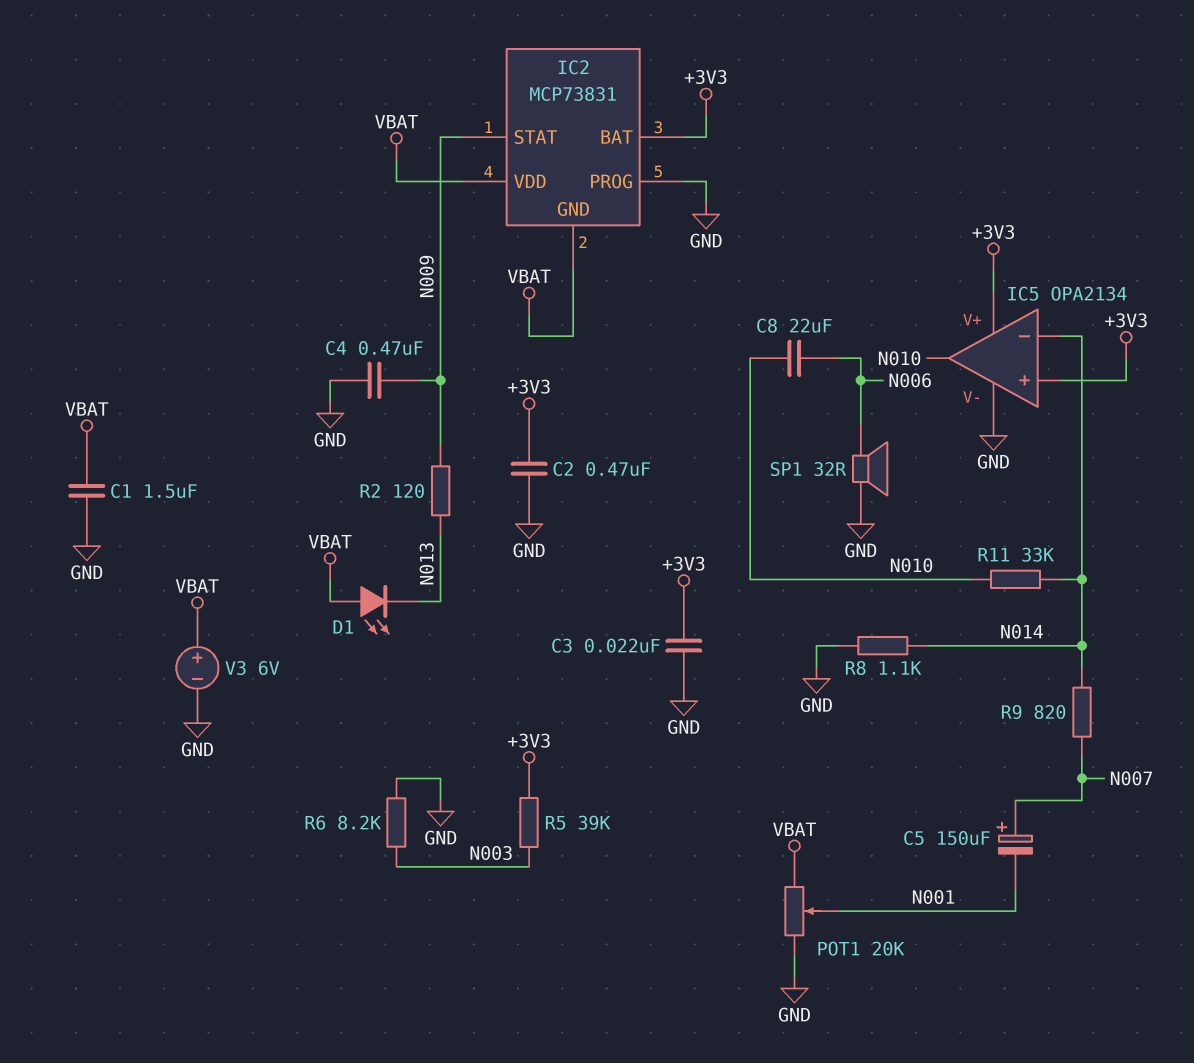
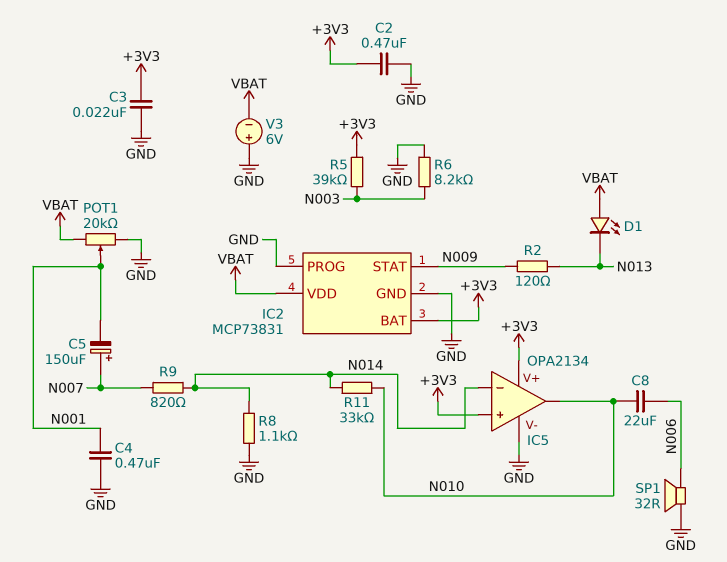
C1: 1.5uF (GND, VBAT) -> none
C4: 470nF (GND, N009) -> 470nF (GND, N001)
IC2 pin GND: VBAT -> GND
V3: 6V (plus VBAT, minus GND) -> 6V (plus GND, minus VBAT)

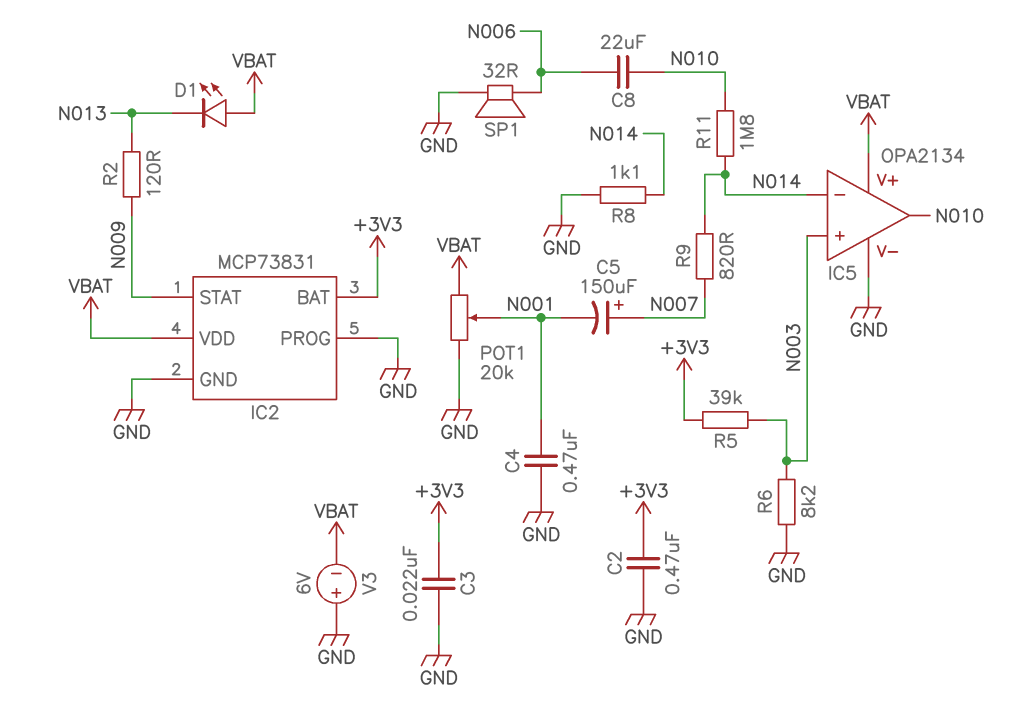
IC5 pin V+: +3V3 -> VBAT
IC5 pin in+: +3V3 -> N003
R11: 33k (N010, N014) -> 1.8M (N010, N014)

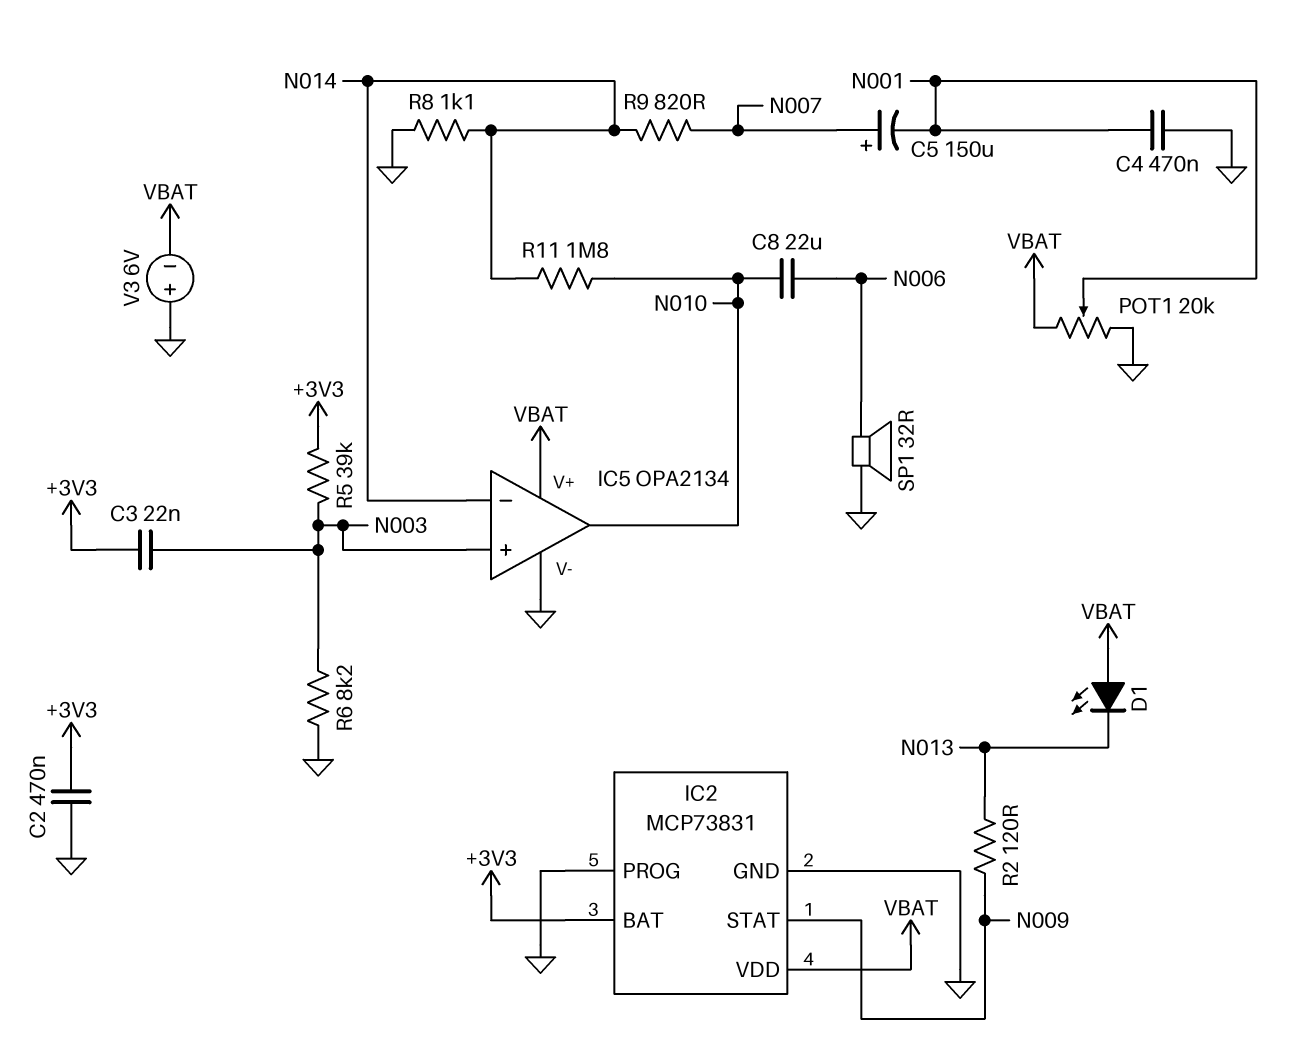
C3: 22nF (+3V3, GND) -> 22nF (+3V3, N003)

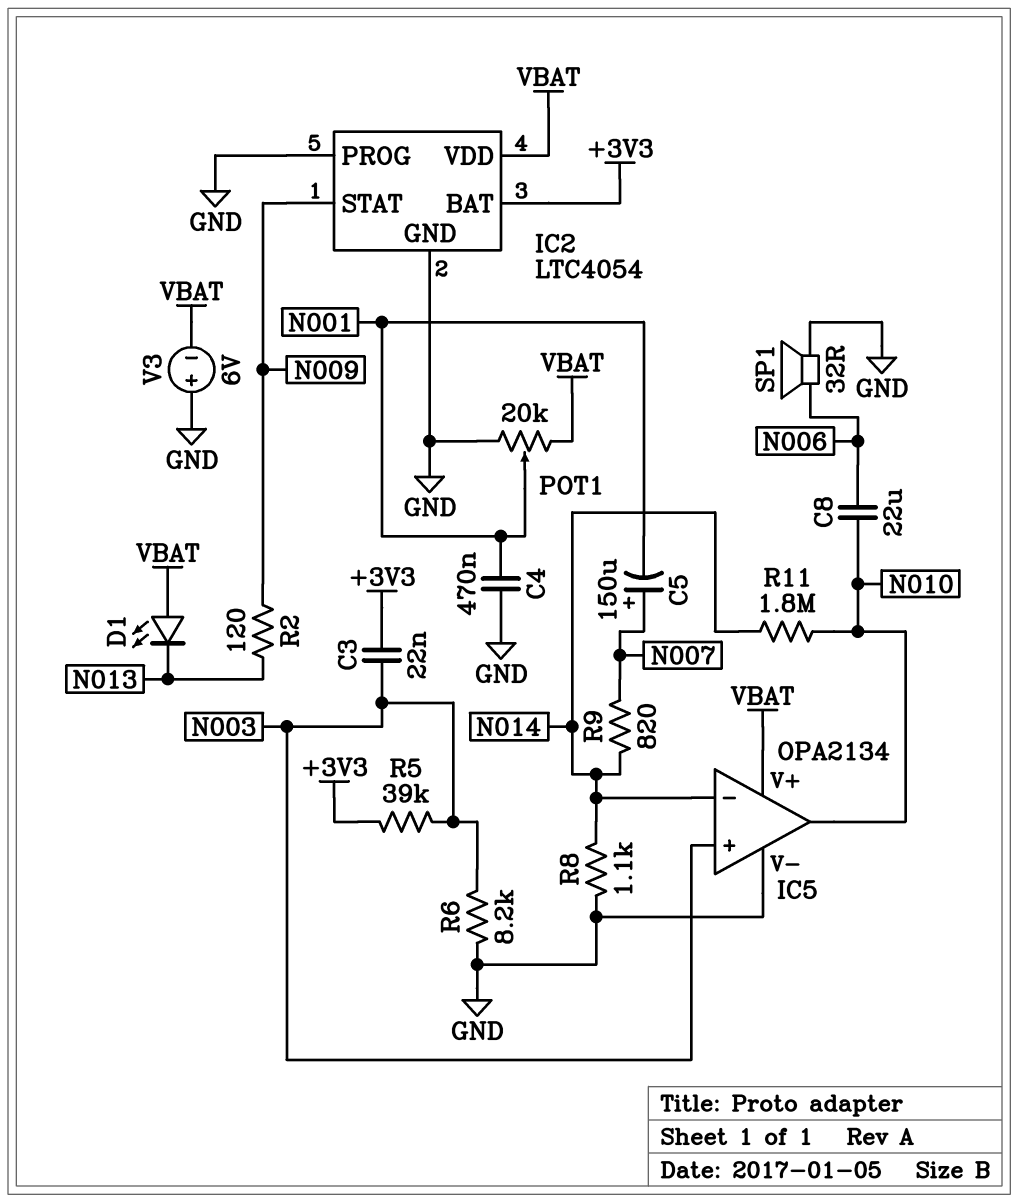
C2: 470nF (+3V3, GND) -> none
IC2: MCP73831 -> LTC4054

